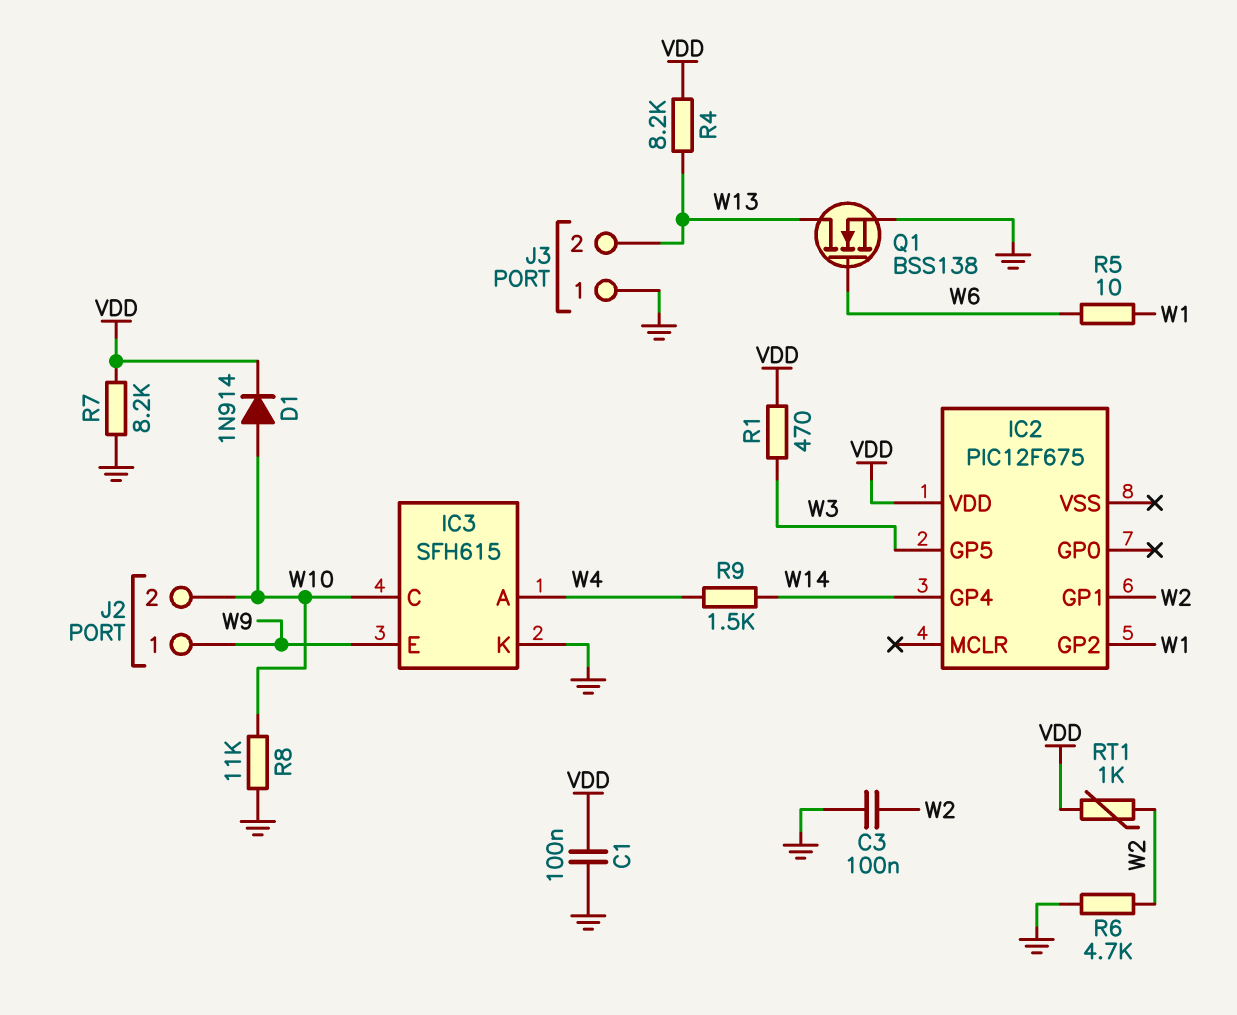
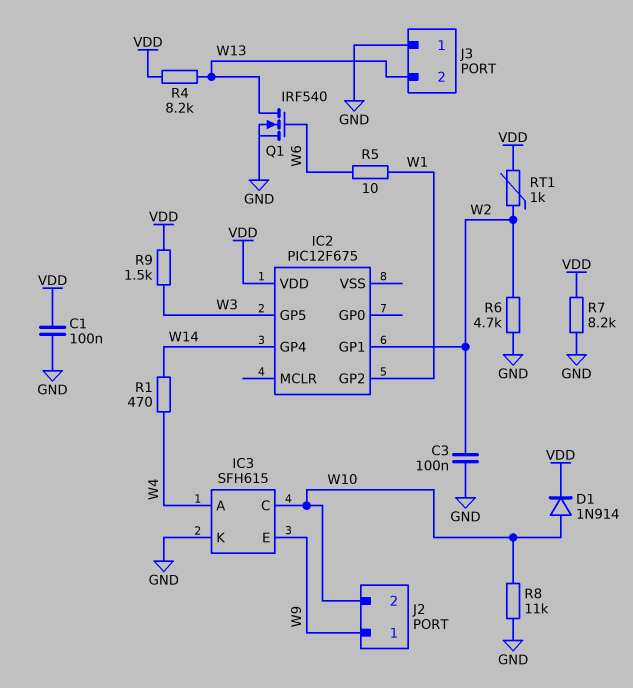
Q1: NMOS BSS138 (G W6, D W13, S GND) -> NMOS IRF540 (G W6, D W13, S GND)
R1: 470 (VDD, W3) -> 470 (W4, W14)
R9: 1.5k (W4, W14) -> 1.5k (VDD, W3)

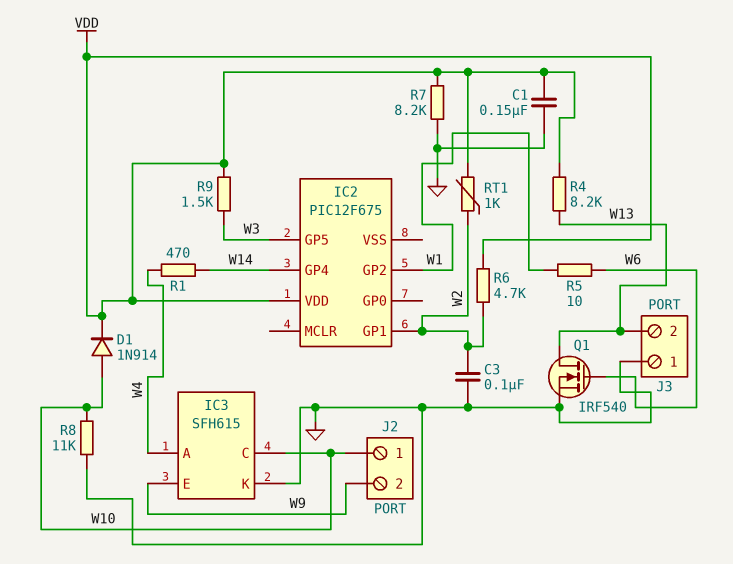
C1: 100nF (GND, VDD) -> 150nF (GND, VDD)
J2 pin 1: W9 -> W10
J2 pin 2: W10 -> W9
R6: 4.7k (GND, W2) -> 4.7k (VDD, W2)

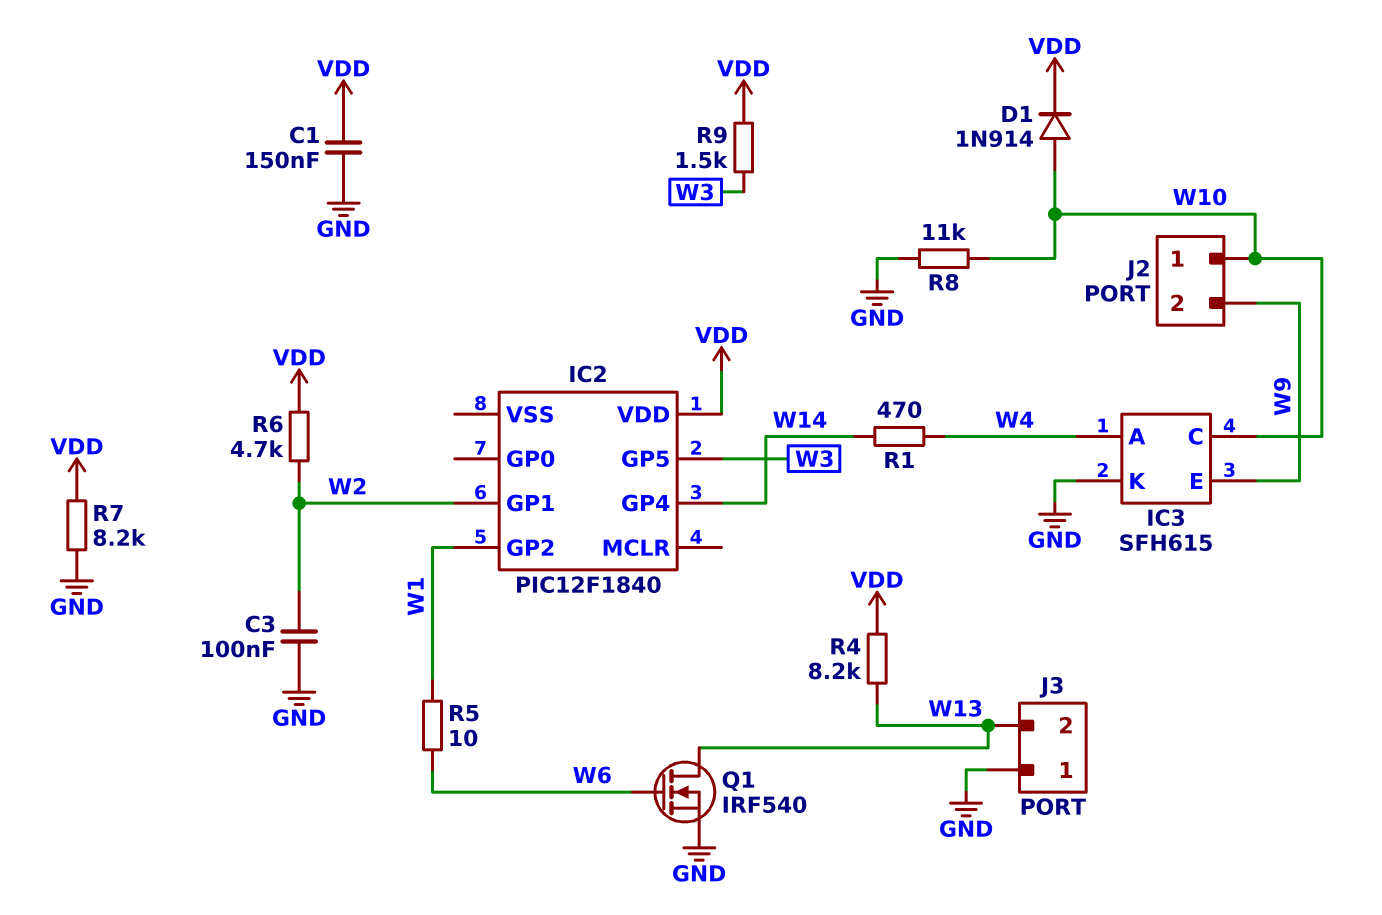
IC2: PIC12F675 -> PIC12F1840
RT1: 1k (VDD, W2) -> none

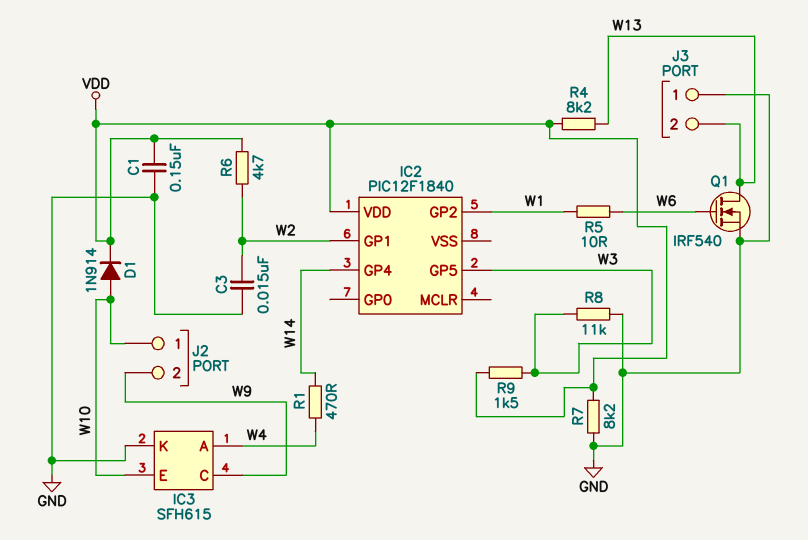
C3: 100nF (GND, W2) -> 15nF (GND, W2)
IC3 pin C: W10 -> W9
IC3 pin E: W9 -> W10
R8: 11k (GND, W10) -> 11k (GND, W3)

